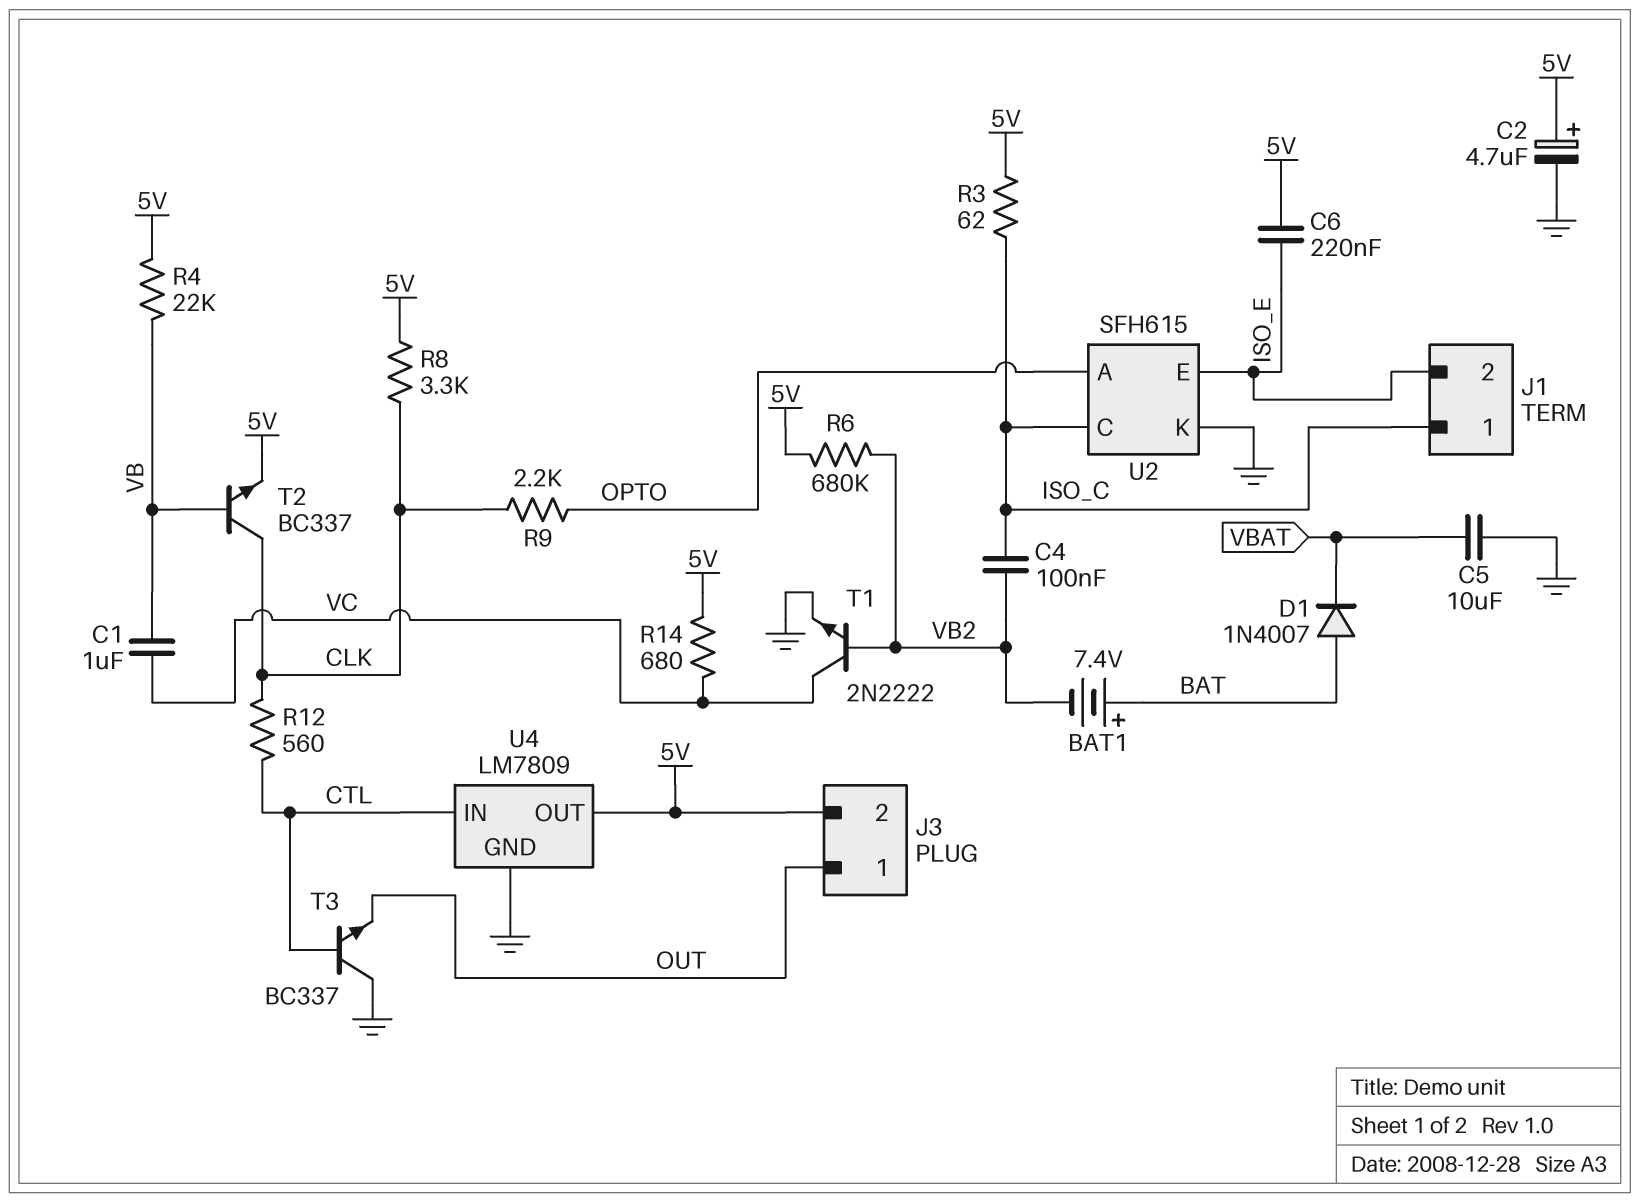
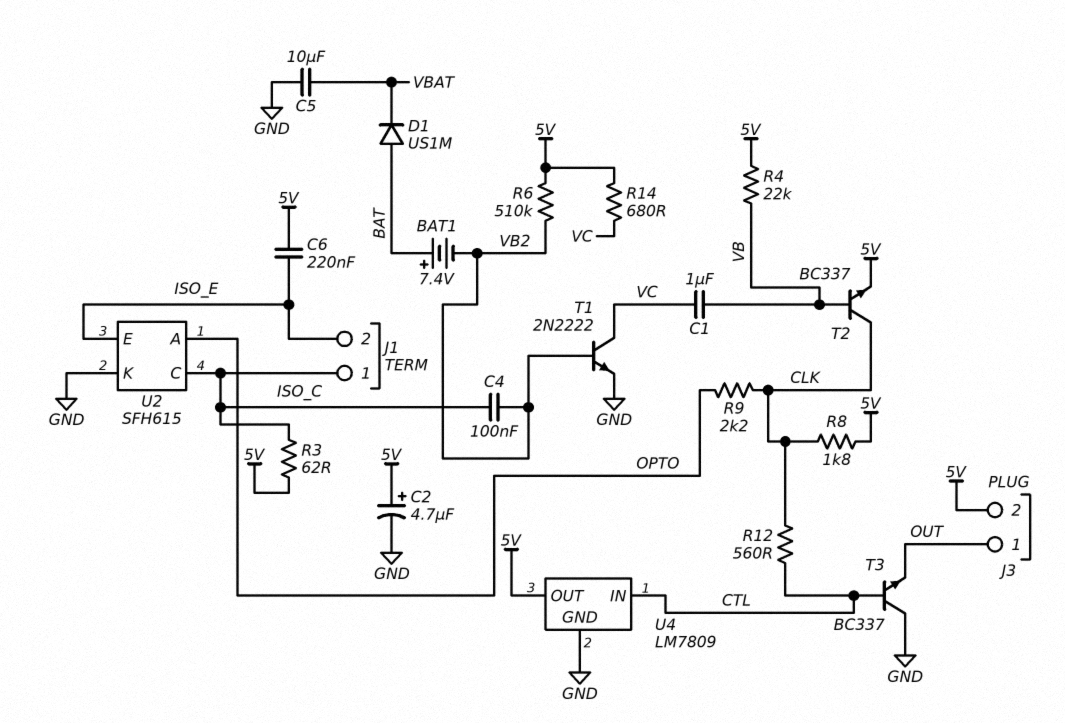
D1: diode 1N4007 (A BAT, K VBAT) -> diode US1M (A BAT, K VBAT)
R6: 680k (5V, VB2) -> 510k (5V, VB2)
R8: 3.3k (5V, CLK) -> 1.8k (5V, CLK)

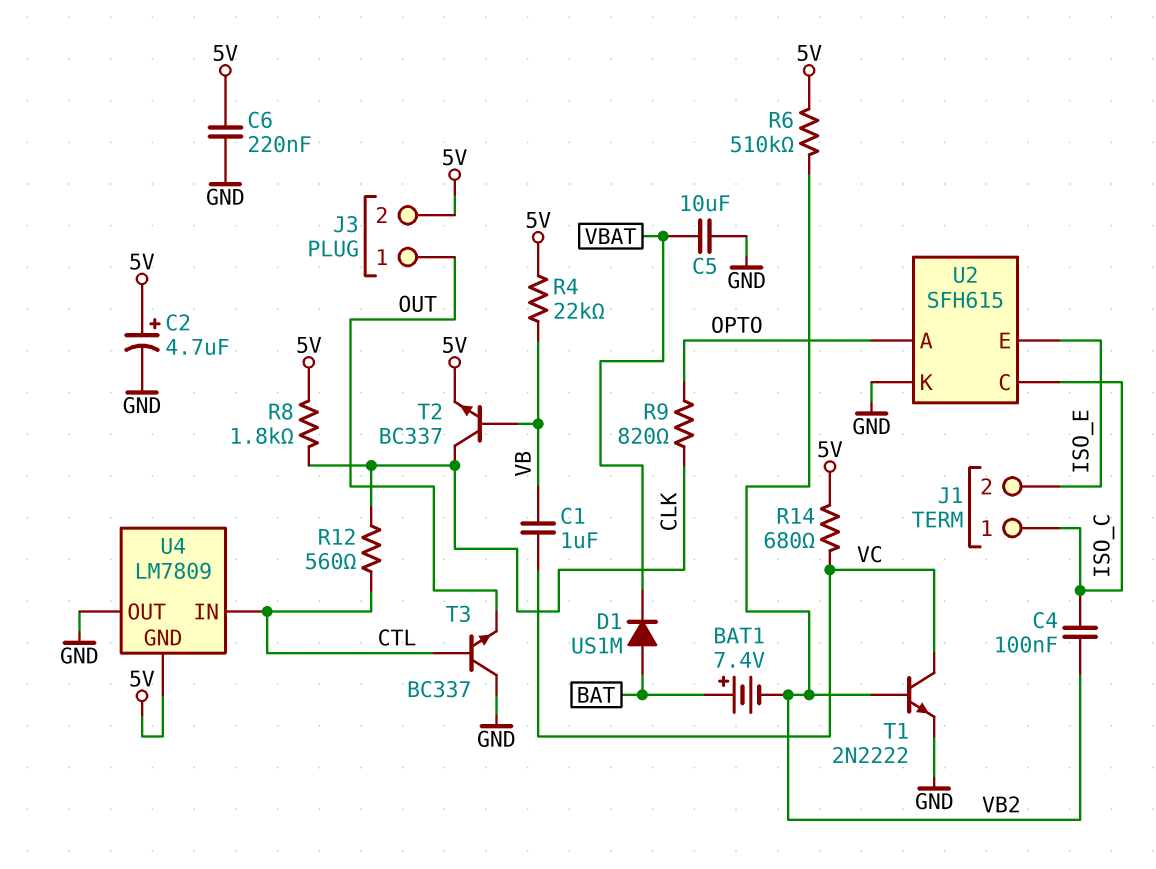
C6: 220nF (5V, ISO_E) -> 220nF (5V, GND)
R3: 62 (5V, ISO_C) -> none
R9: 2.2k (CLK, OPTO) -> 820 (CLK, OPTO)
U4 pin GND: GND -> 5V
U4 pin OUT: 5V -> GND

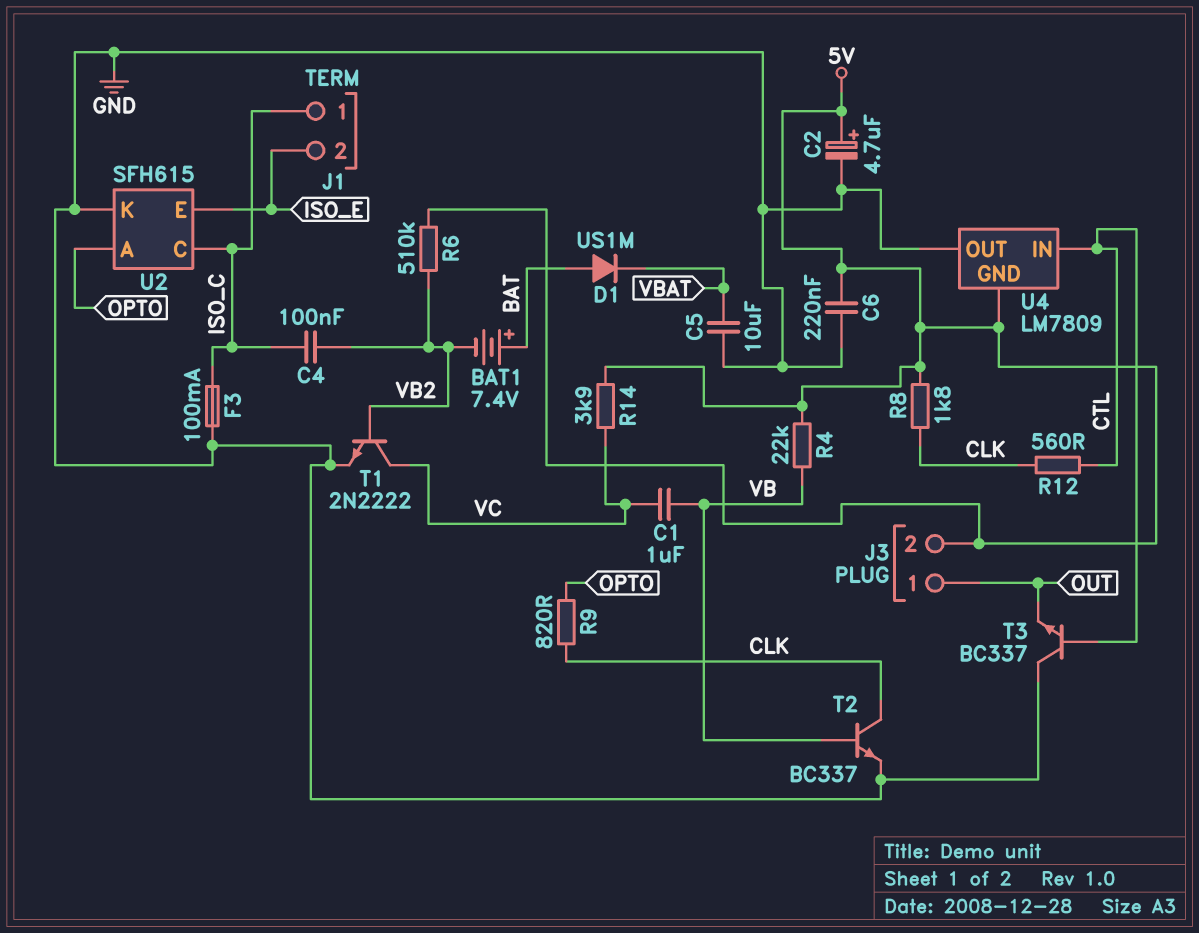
F3: none -> 100mA (GND, ISO_C)
R14: 680 (5V, VC) -> 3.9k (5V, VC)
T2: NPN BC337 (B VB, C CLK, E 5V) -> NPN BC337 (B VB, C CLK, E GND)

